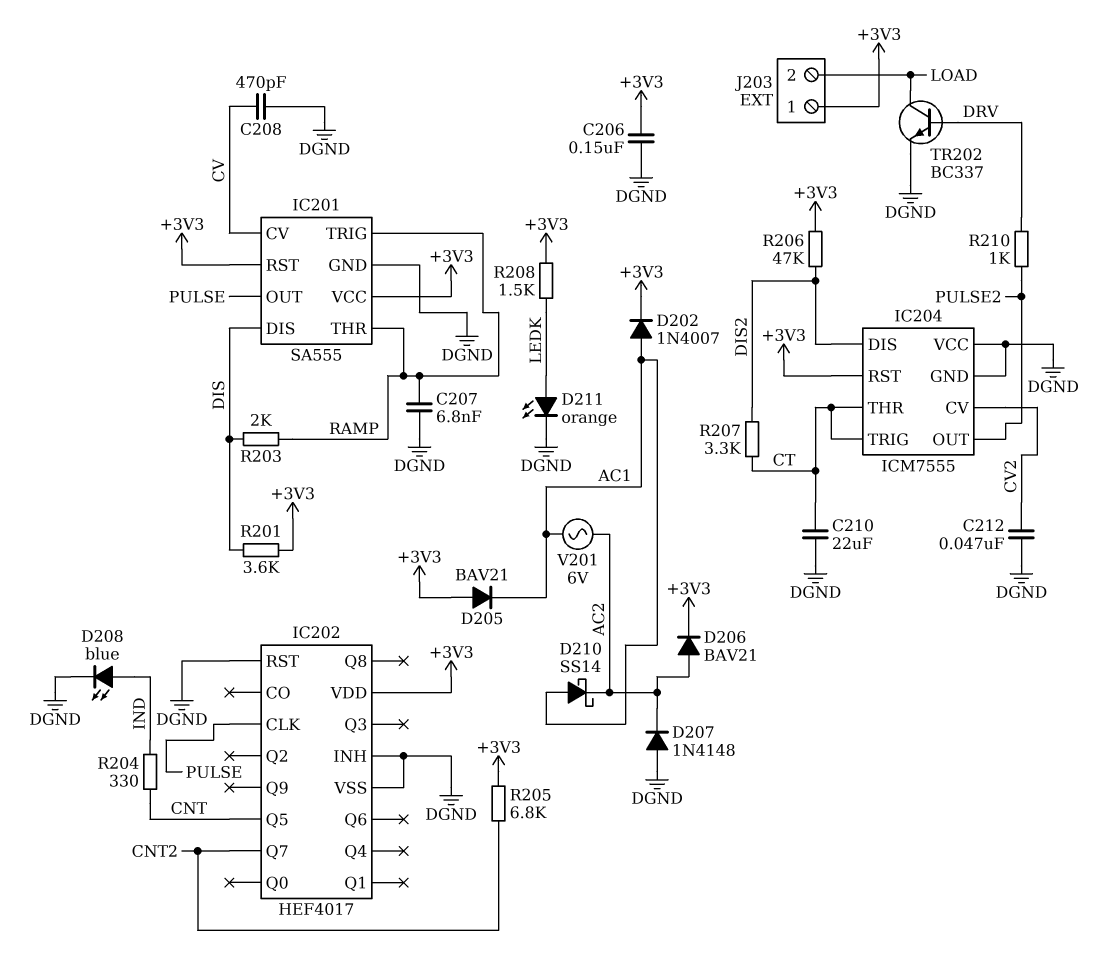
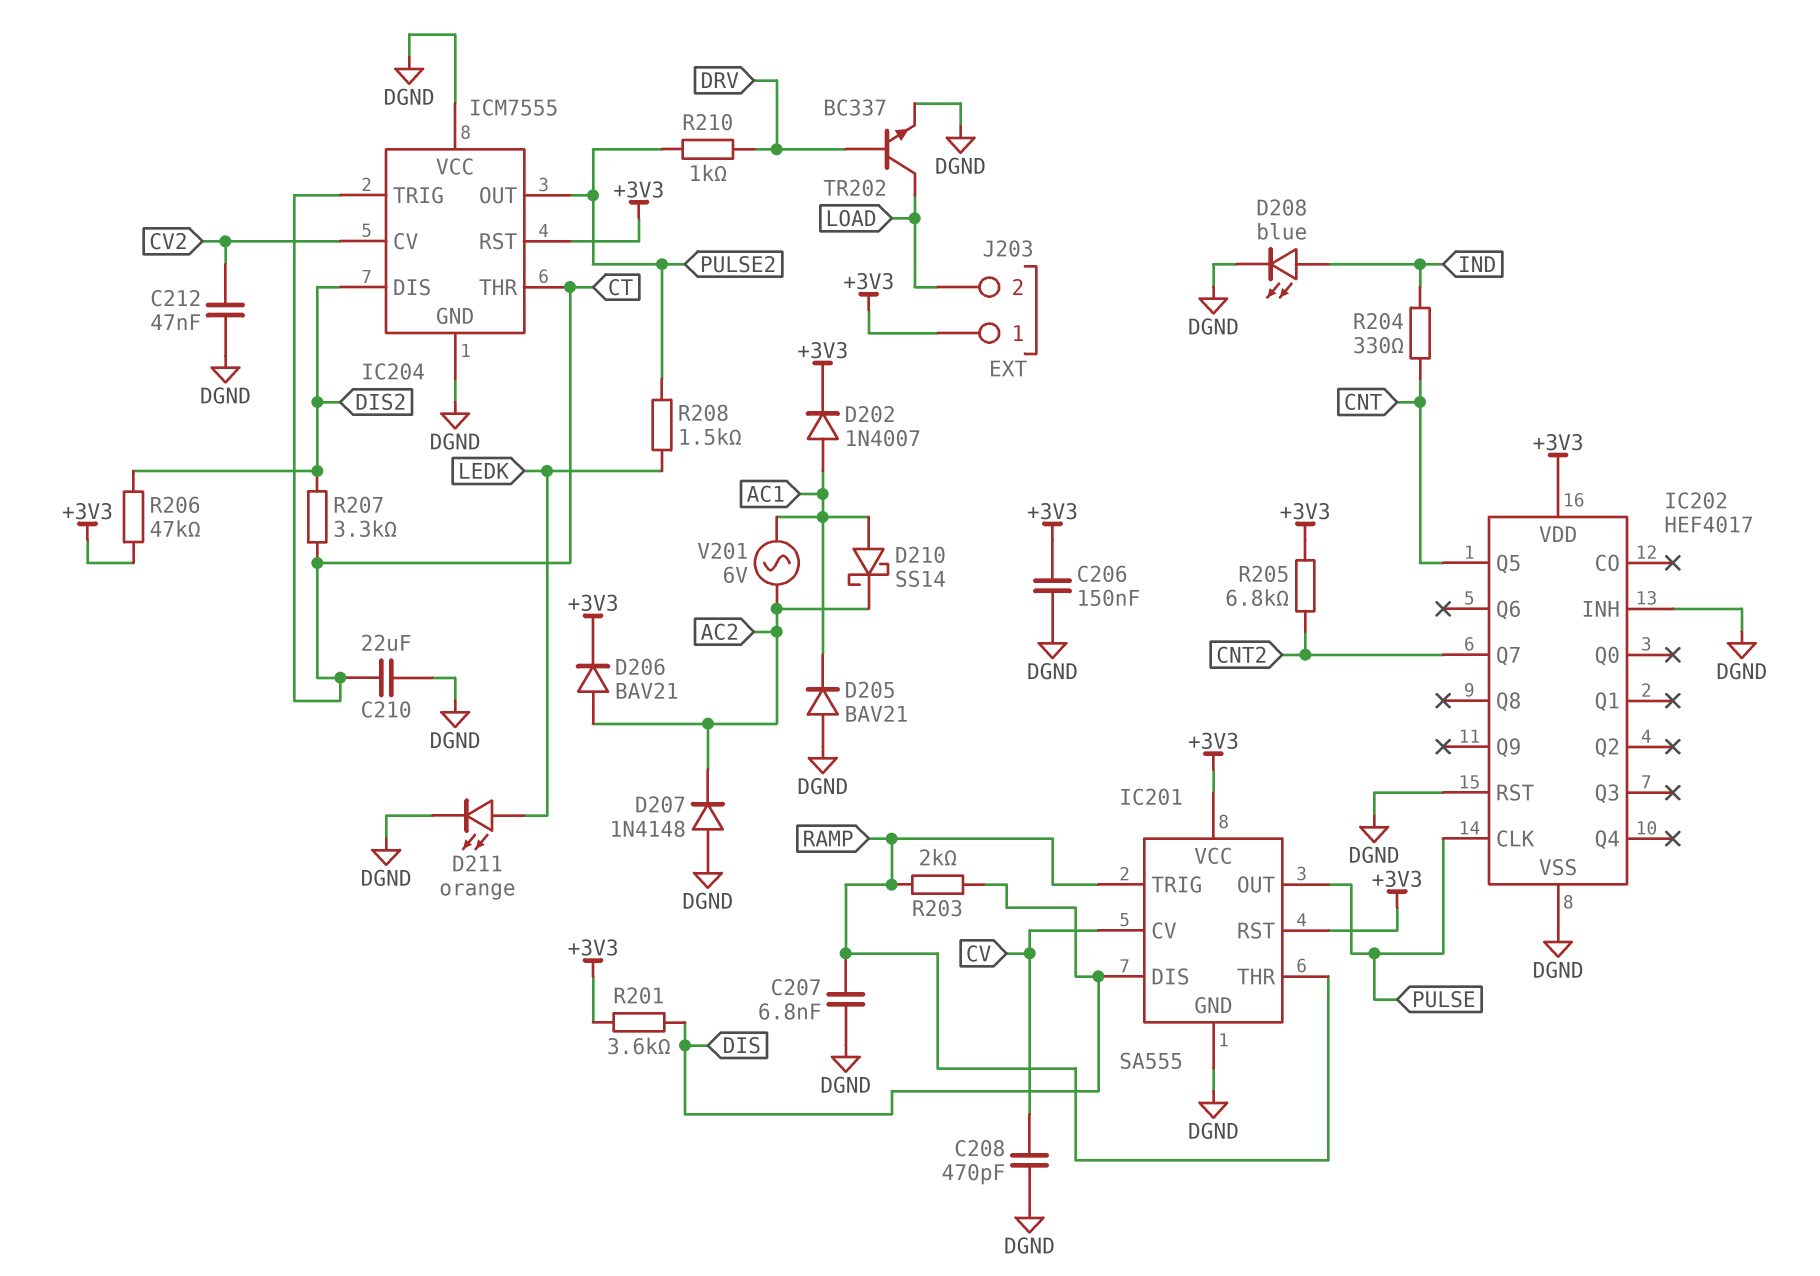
D205: diode BAV21 (A +3V3, K AC1) -> diode BAV21 (A DGND, K AC1)
R208: 1.5k (+3V3, LEDK) -> 1.5k (LEDK, PULSE2)

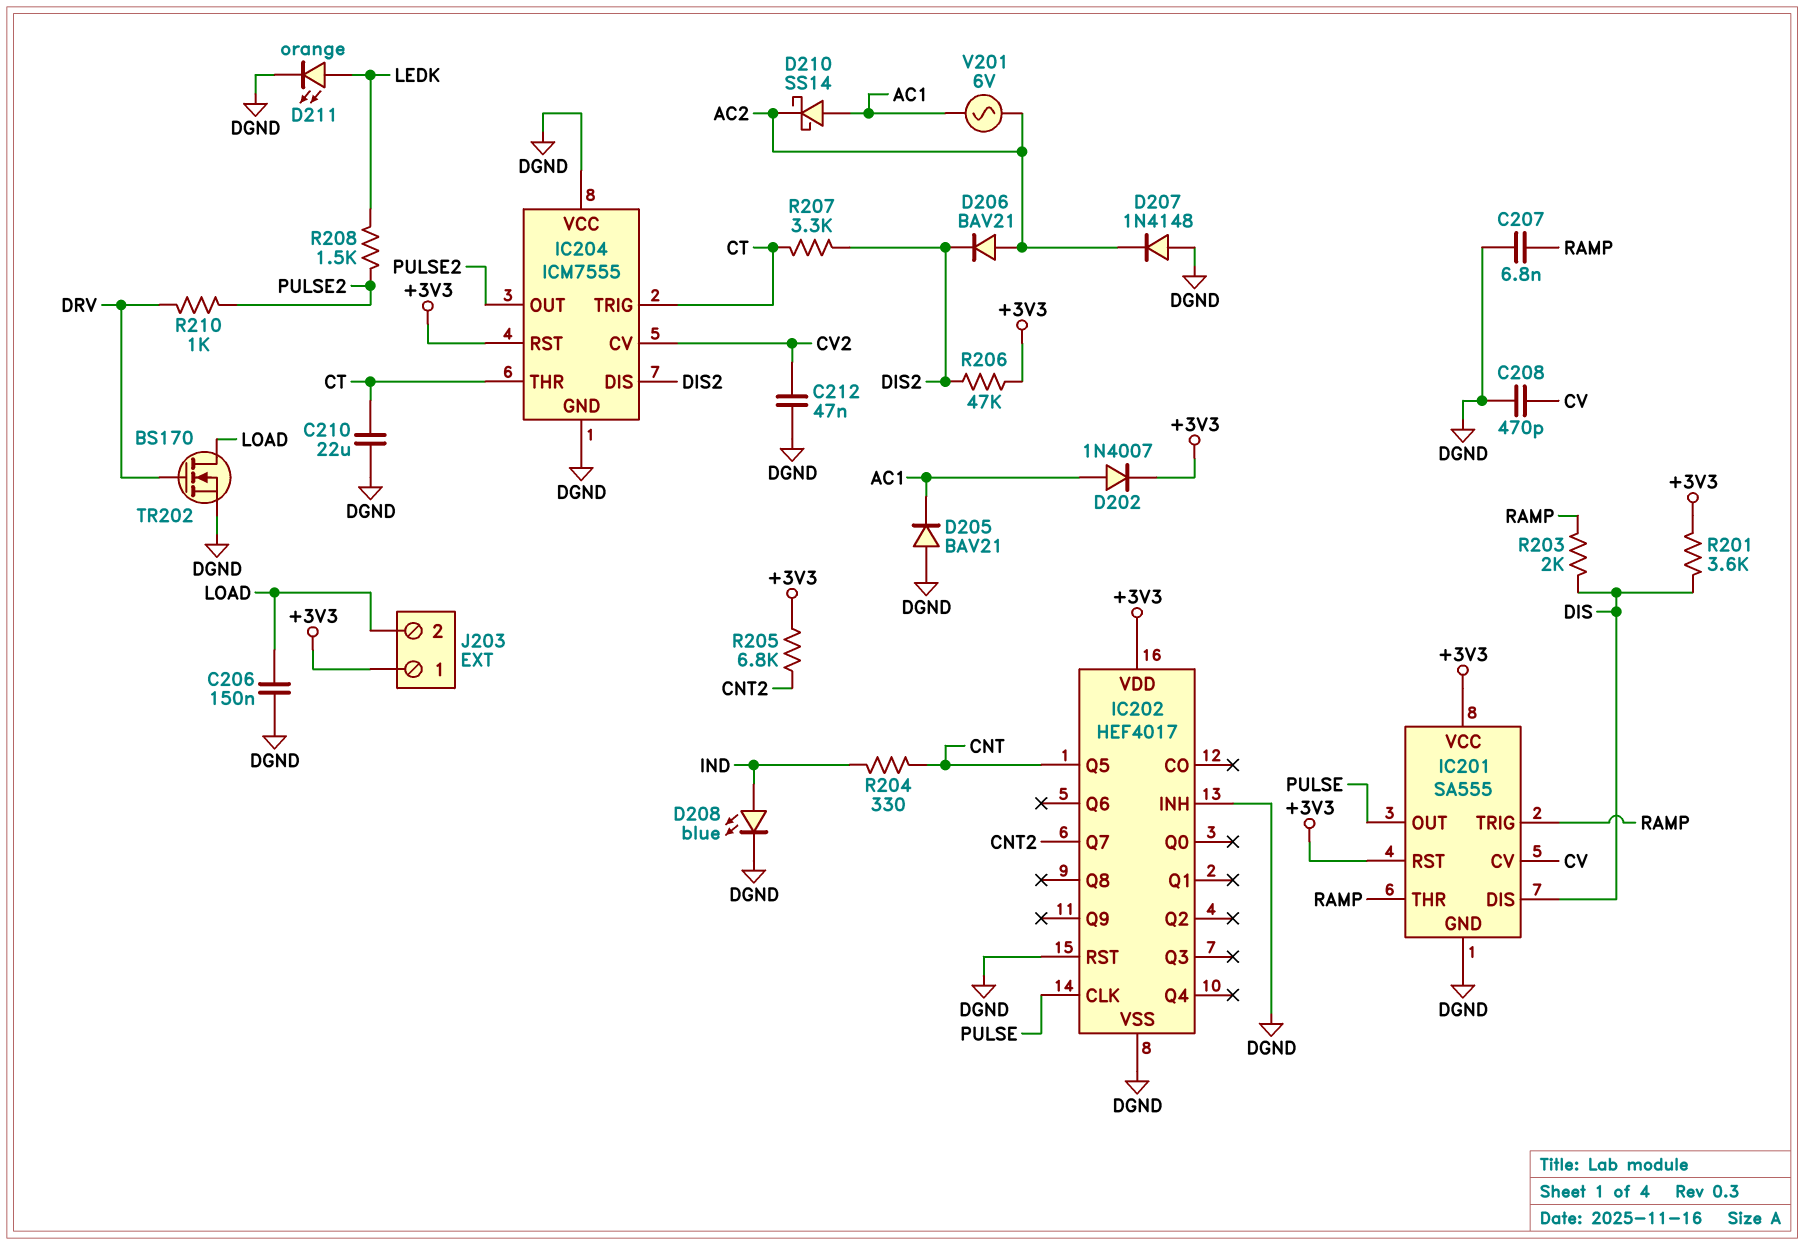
C206: 150nF (+3V3, DGND) -> 150nF (DGND, LOAD)
D206: diode BAV21 (A AC2, K +3V3) -> diode BAV21 (A AC2, K DIS2)
TR202: NPN BC337 (B DRV, C LOAD, E DGND) -> NMOS BS170 (G DRV, D LOAD, S DGND)

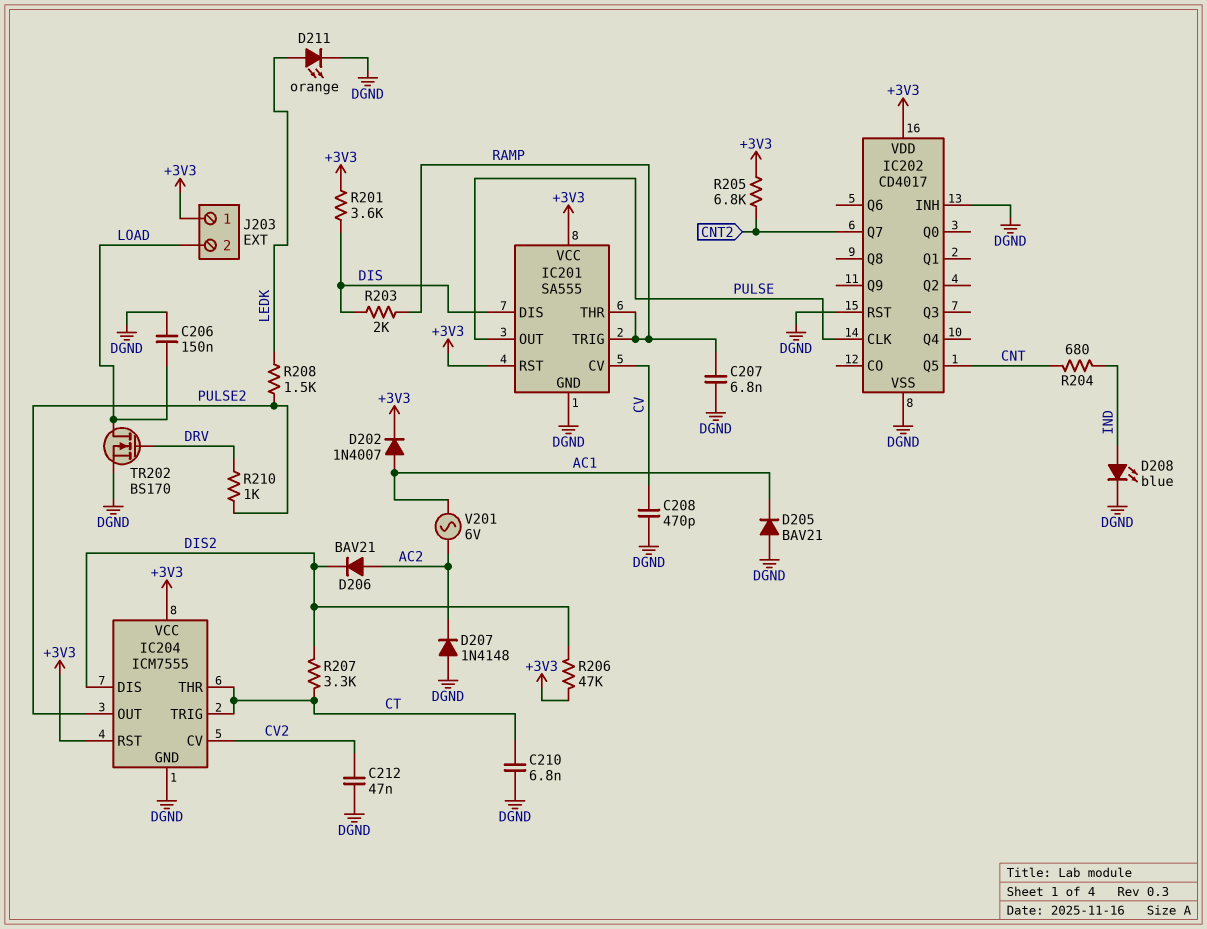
C210: 22uF (CT, DGND) -> 6.8nF (CT, DGND)
D210: schottky SS14 (A AC1, K AC2) -> none
IC202: HEF4017 -> CD4017
IC204 pin VCC: DGND -> +3V3
R204: 330 (CNT, IND) -> 680 (CNT, IND)

